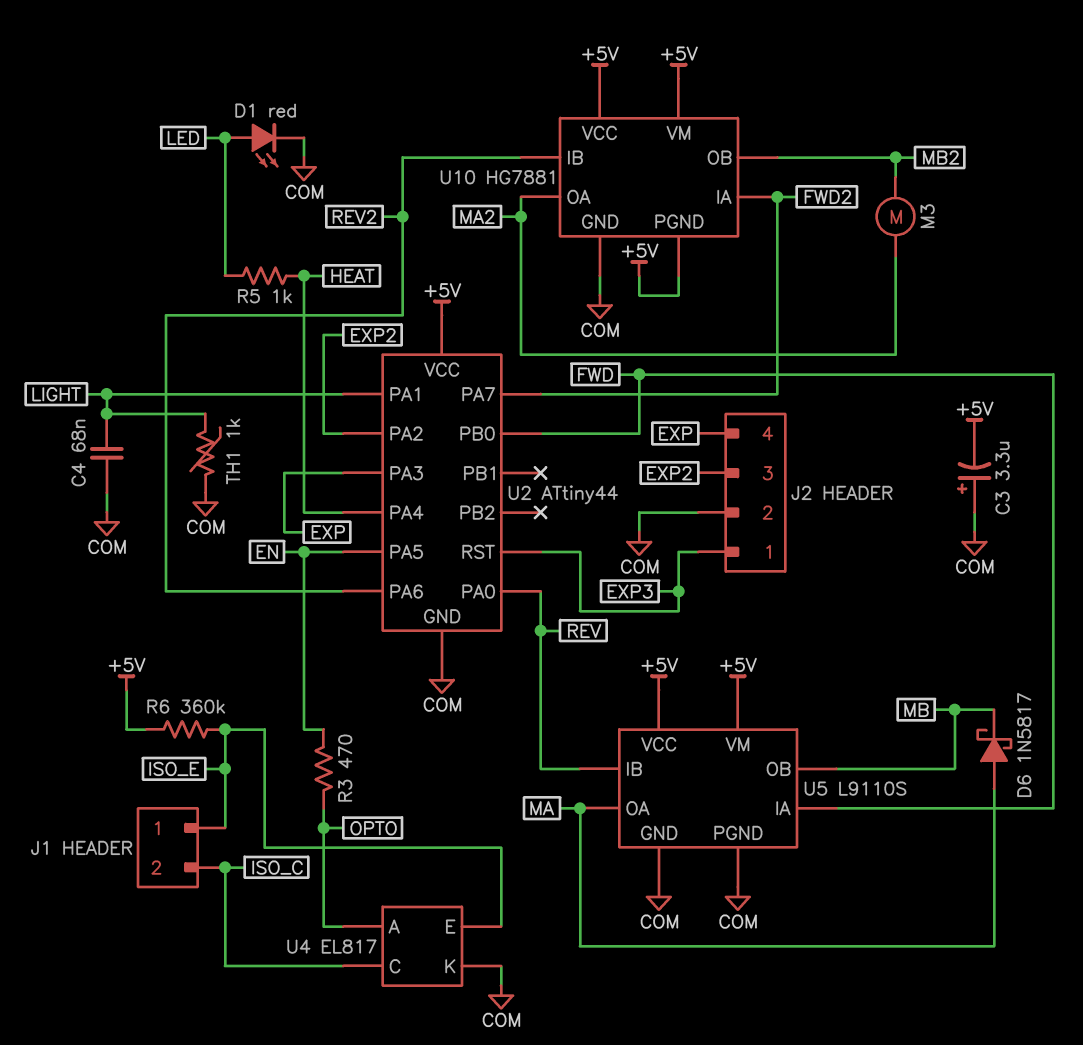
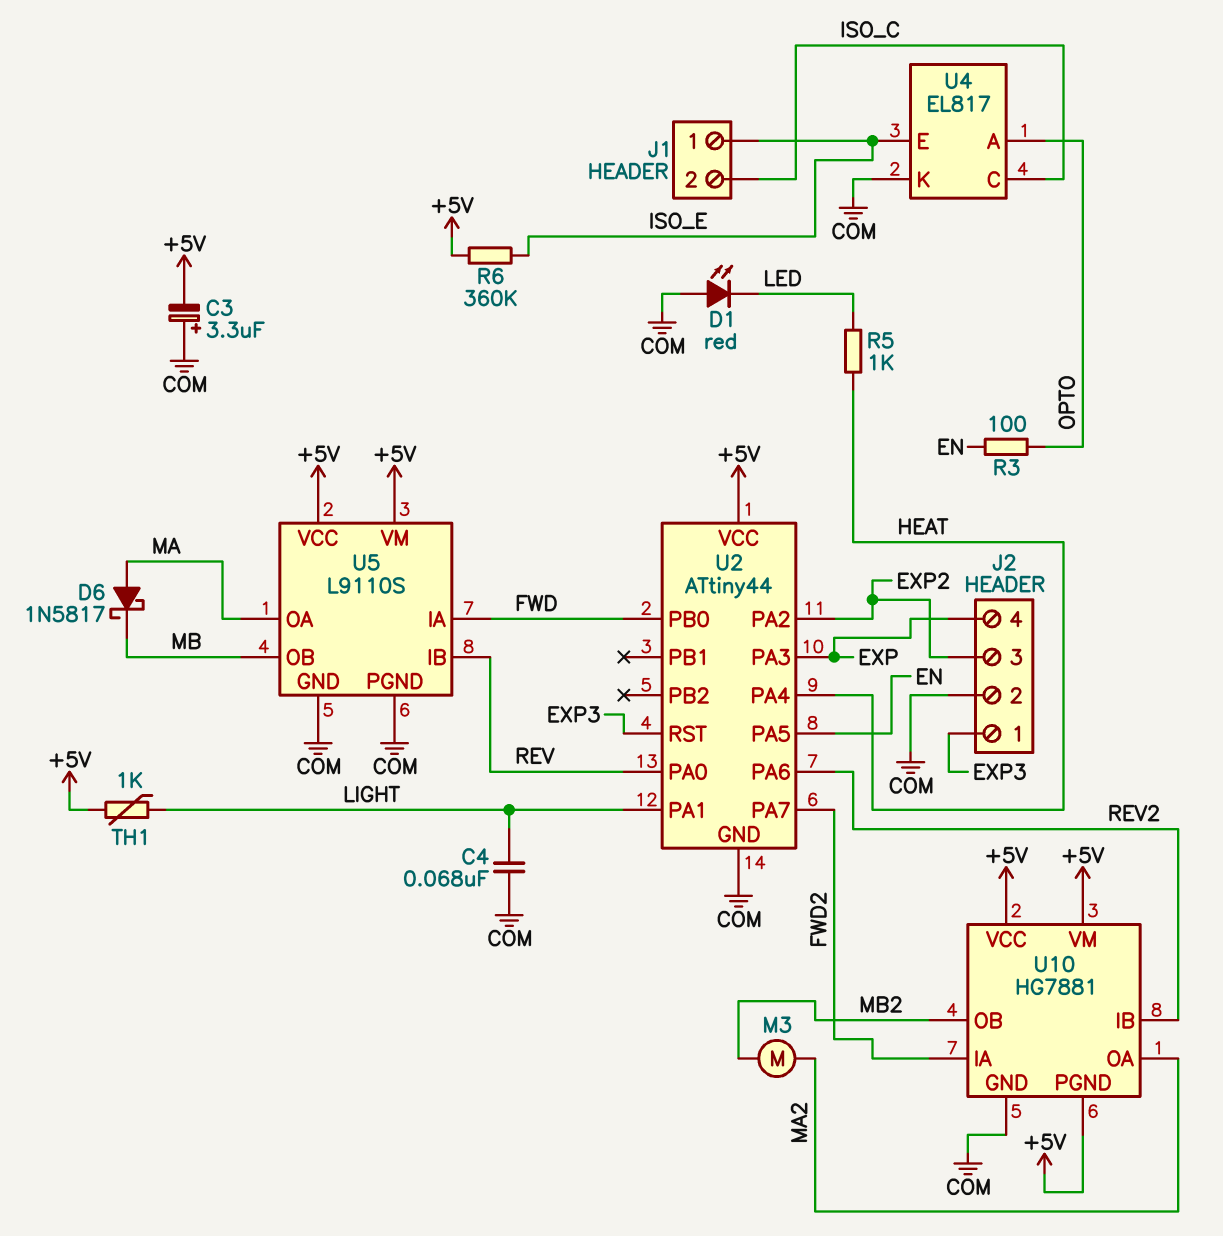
D1: LED red (A LED, K COM) -> LED red (A COM, K LED)
R3: 470 (EN, OPTO) -> 100 (EN, OPTO)
TH1: 1k (COM, LIGHT) -> 1k (+5V, LIGHT)

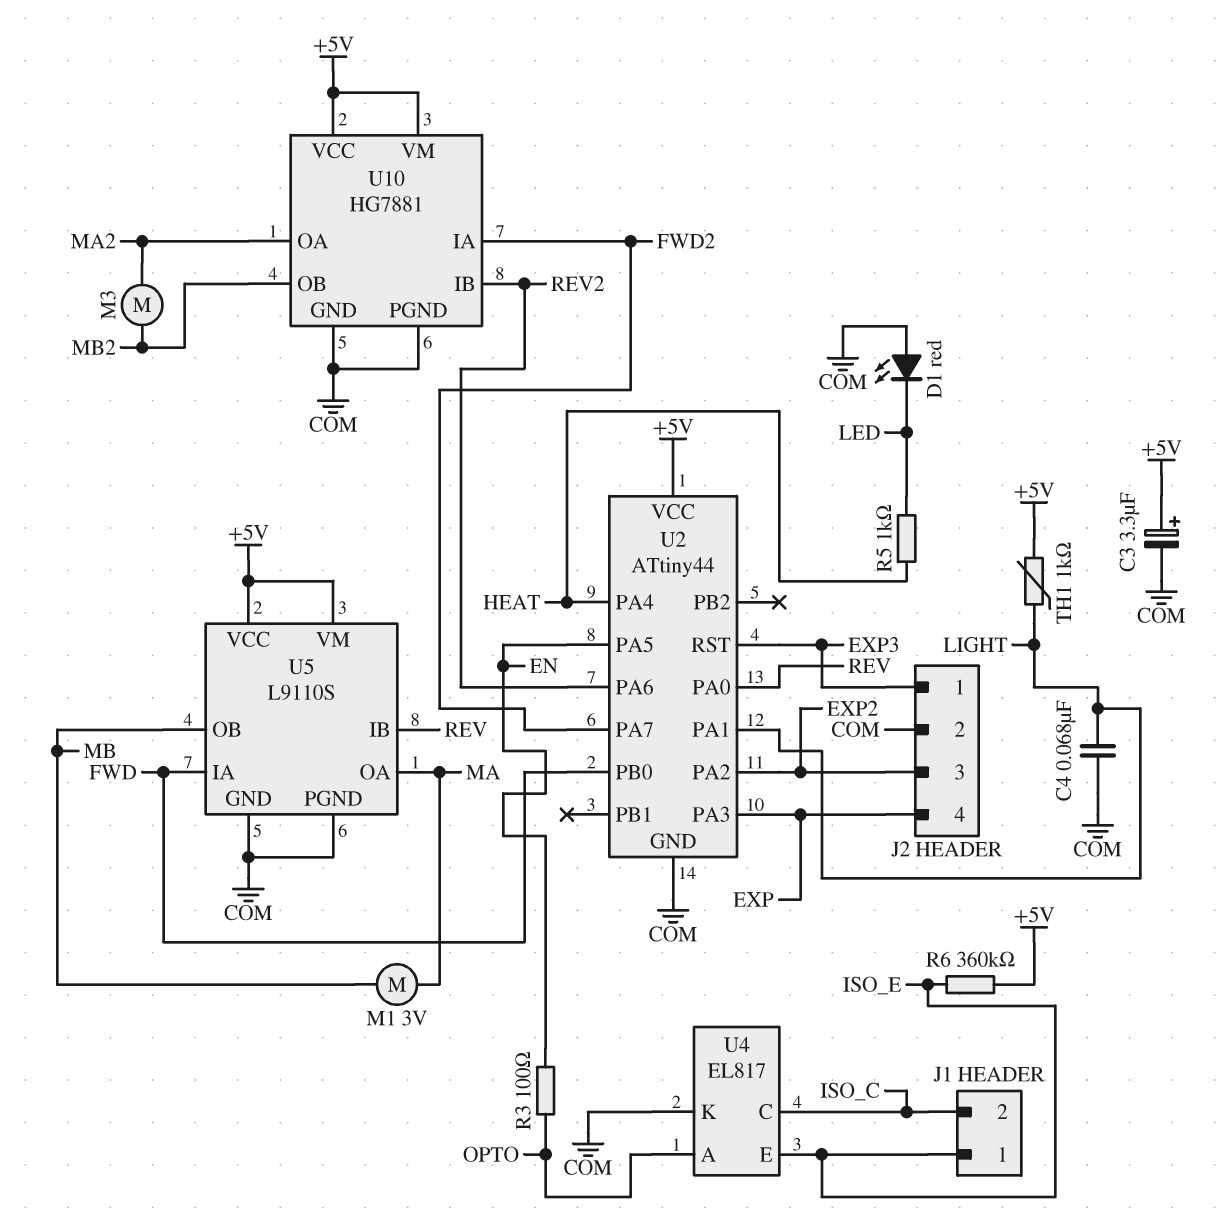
C3: 3.3uF (plus COM, minus +5V) -> 3.3uF (plus +5V, minus COM)
D6: schottky 1N5817 (A MA, K MB) -> none
M1: none -> motor 3V (MA, MB)
U10 pin PGND: +5V -> COM

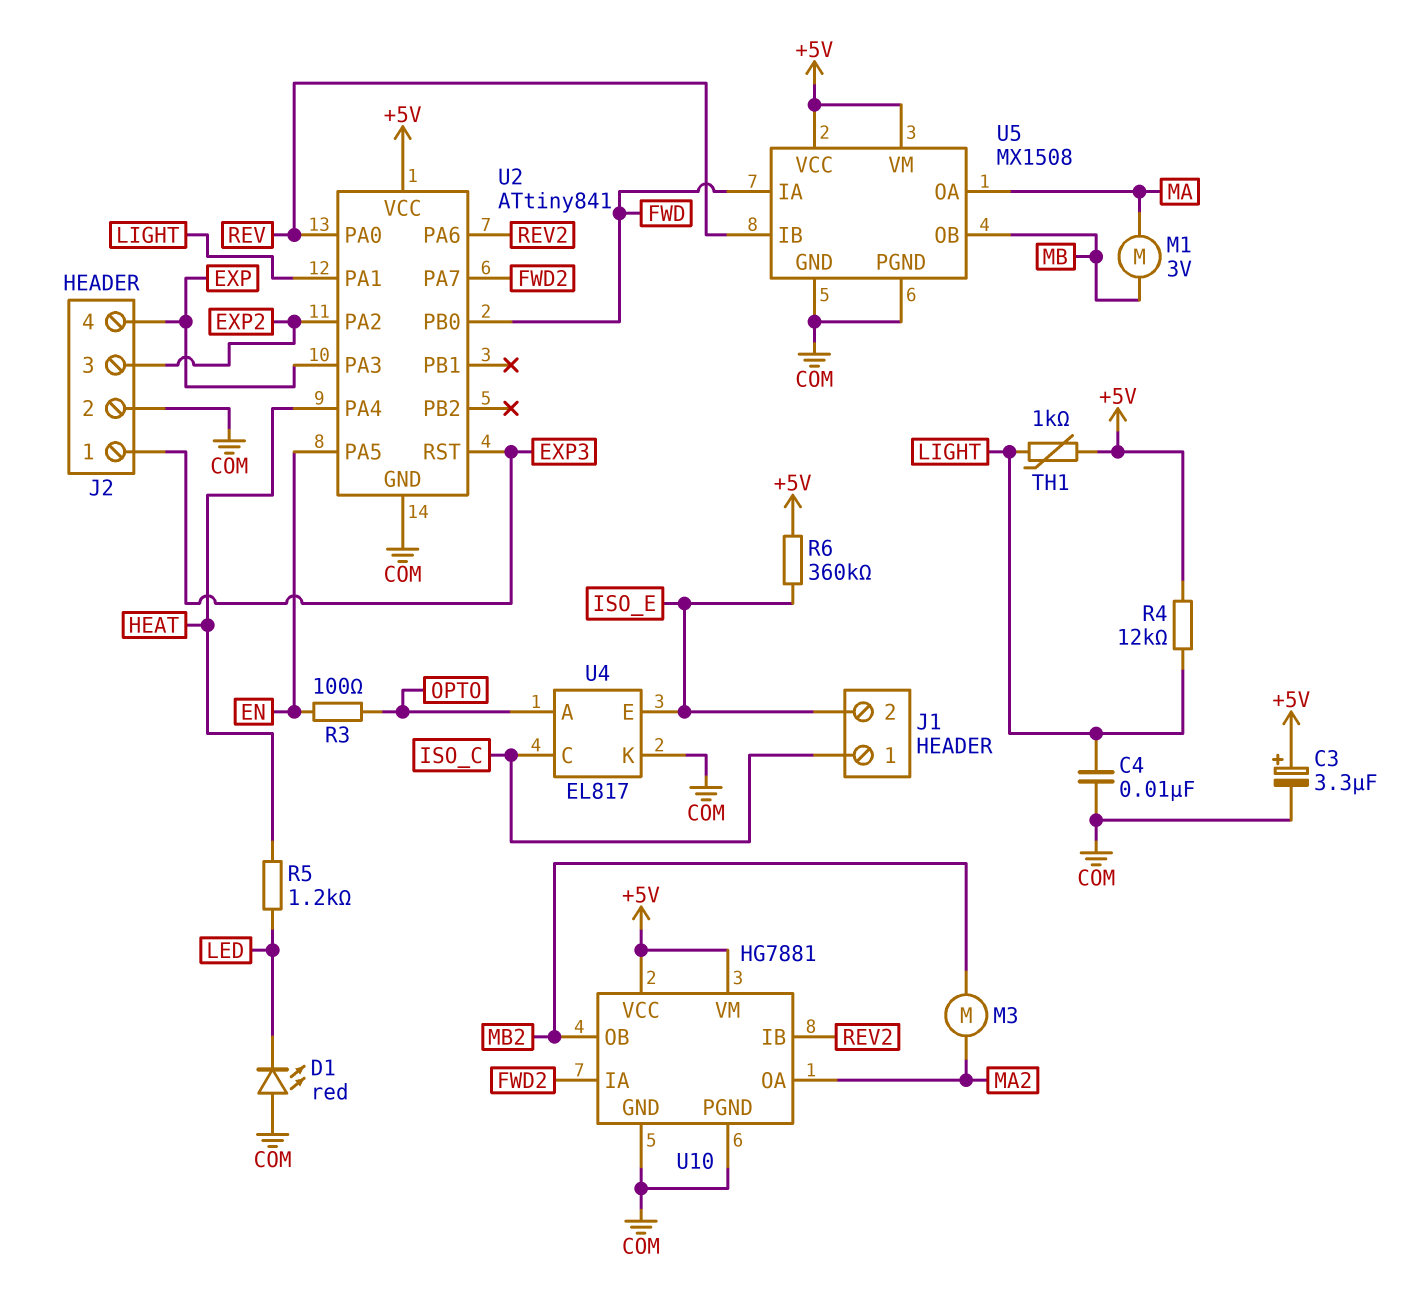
C4: 68nF (COM, LIGHT) -> 10nF (COM, LIGHT)
J1 pin 1: ISO_E -> ISO_C
J1 pin 2: ISO_C -> ISO_E
R4: none -> 12k (+5V, LIGHT)
R5: 1k (HEAT, LED) -> 1.2k (HEAT, LED)
U2: ATtiny44 -> ATtiny841
U5: L9110S -> MX1508

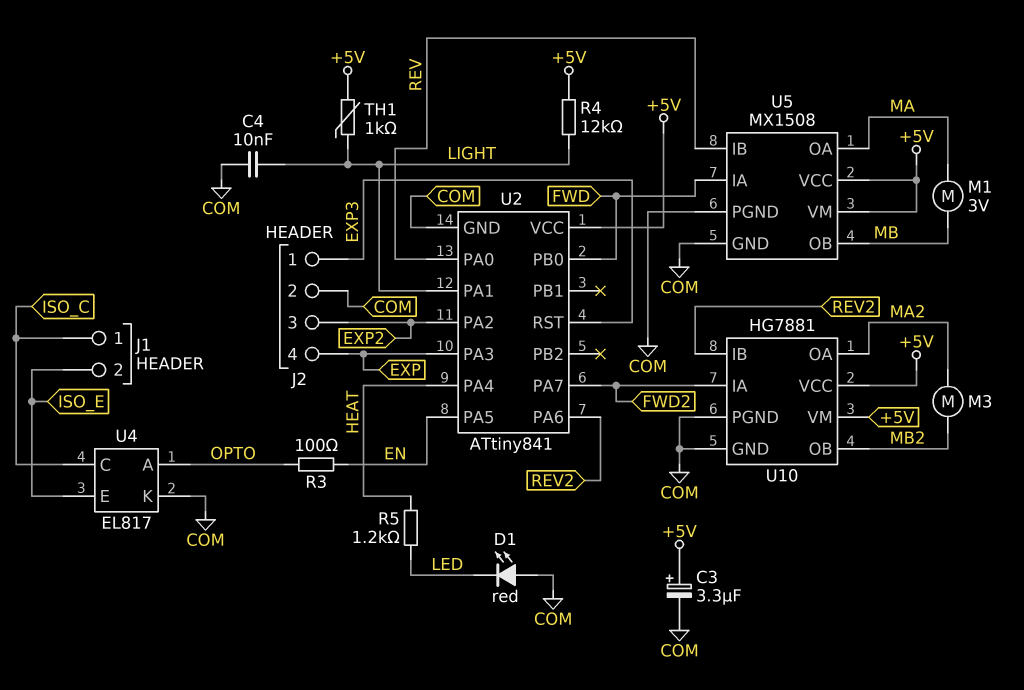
R6: 360k (+5V, ISO_E) -> none

